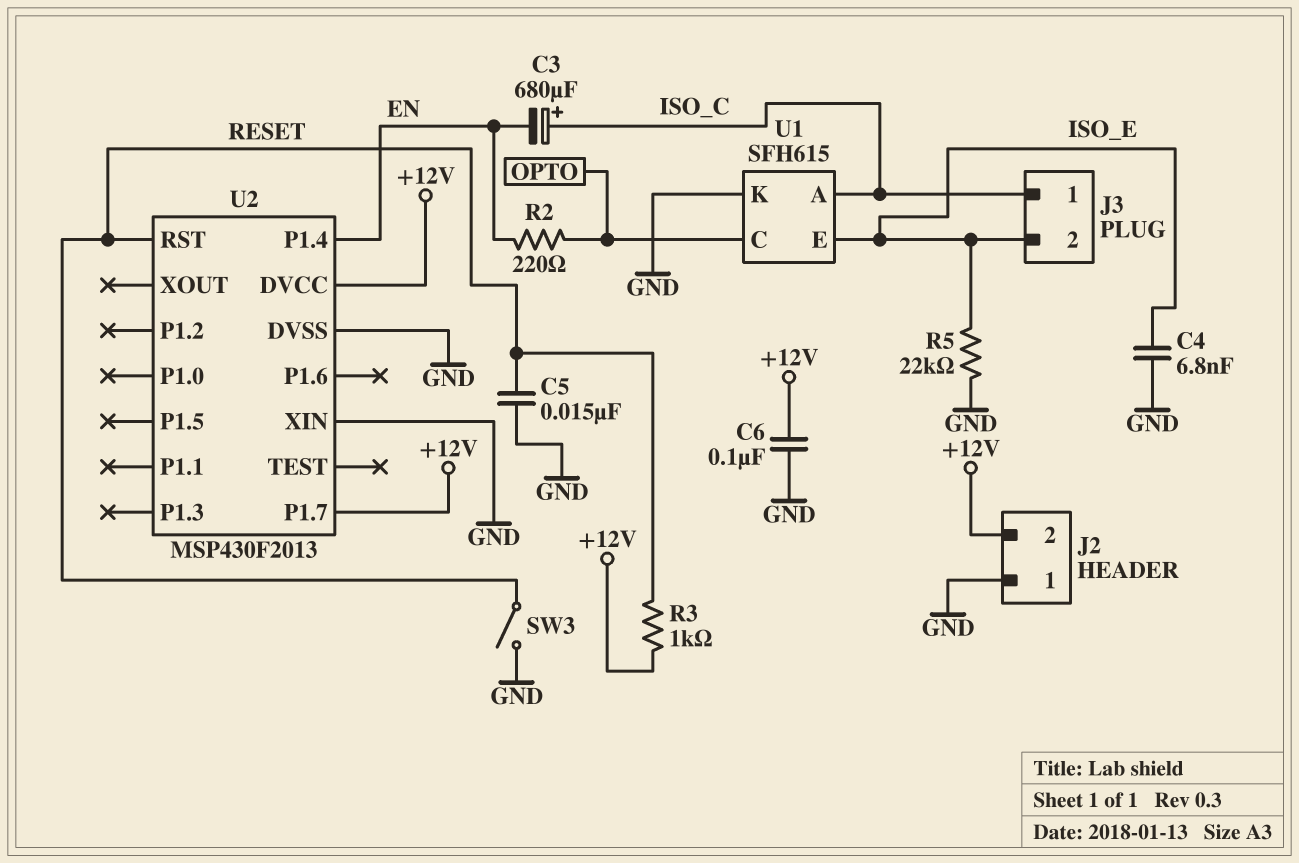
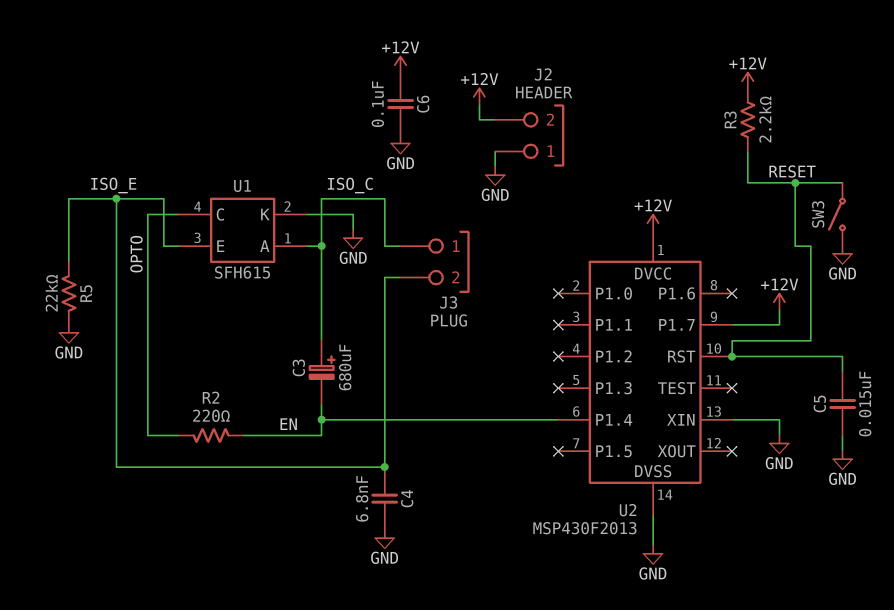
R3: 1k (+12V, RESET) -> 2.2k (+12V, RESET)

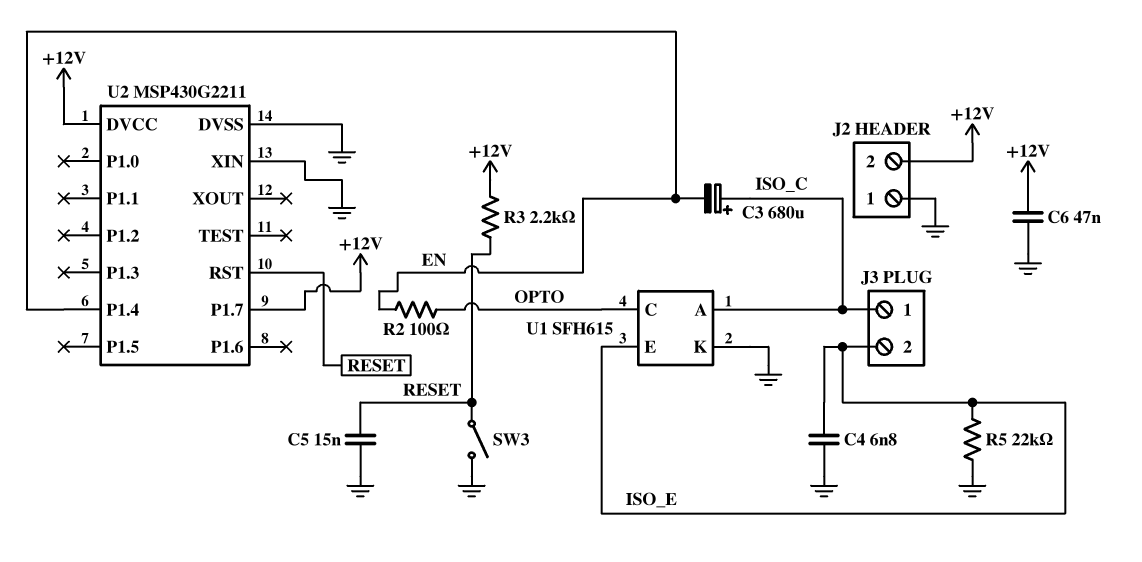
C6: 100nF (+12V, GND) -> 47nF (+12V, GND)
R2: 220 (EN, OPTO) -> 100 (EN, OPTO)
U2: MSP430F2013 -> MSP430G2211

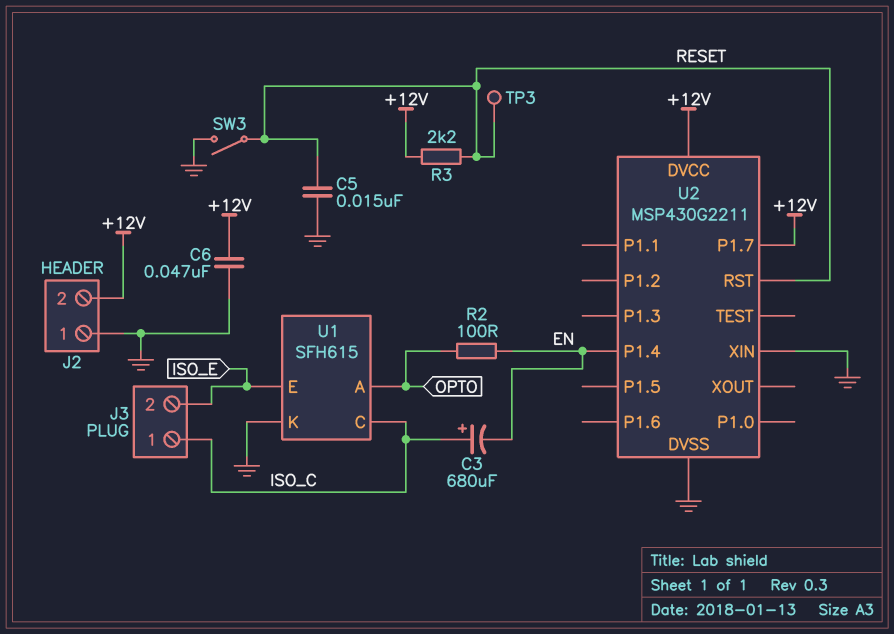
C4: 6.8nF (GND, ISO_E) -> none
R5: 22k (GND, ISO_E) -> none
TP3: none -> test point (RESET)
U1 pin A: ISO_C -> OPTO
U1 pin C: OPTO -> ISO_C

